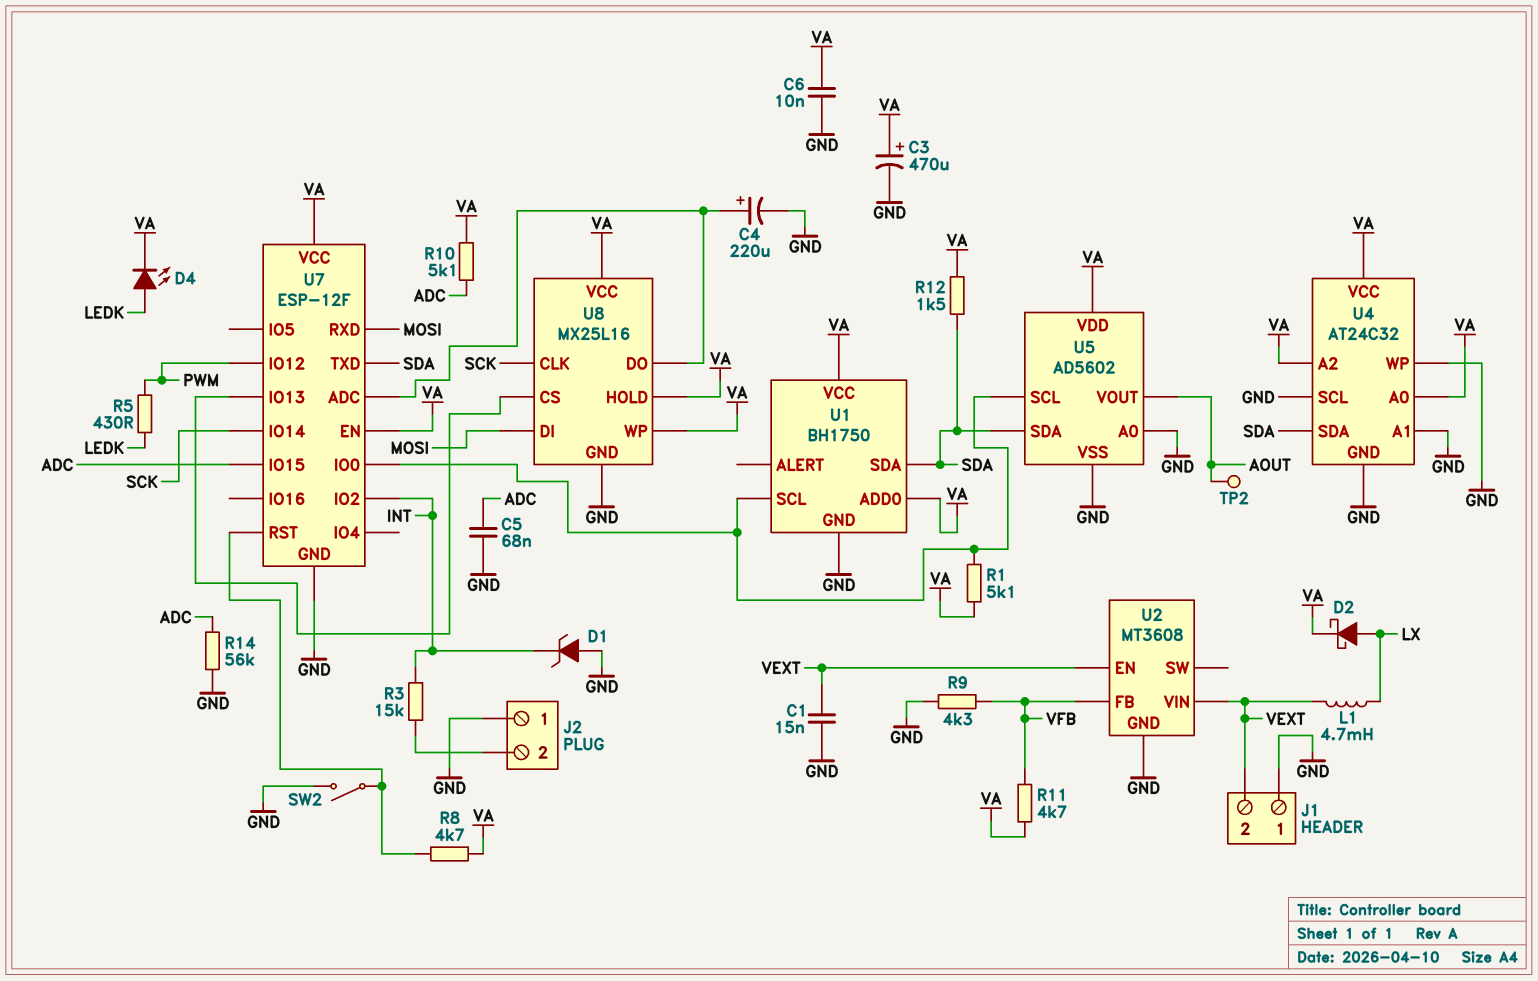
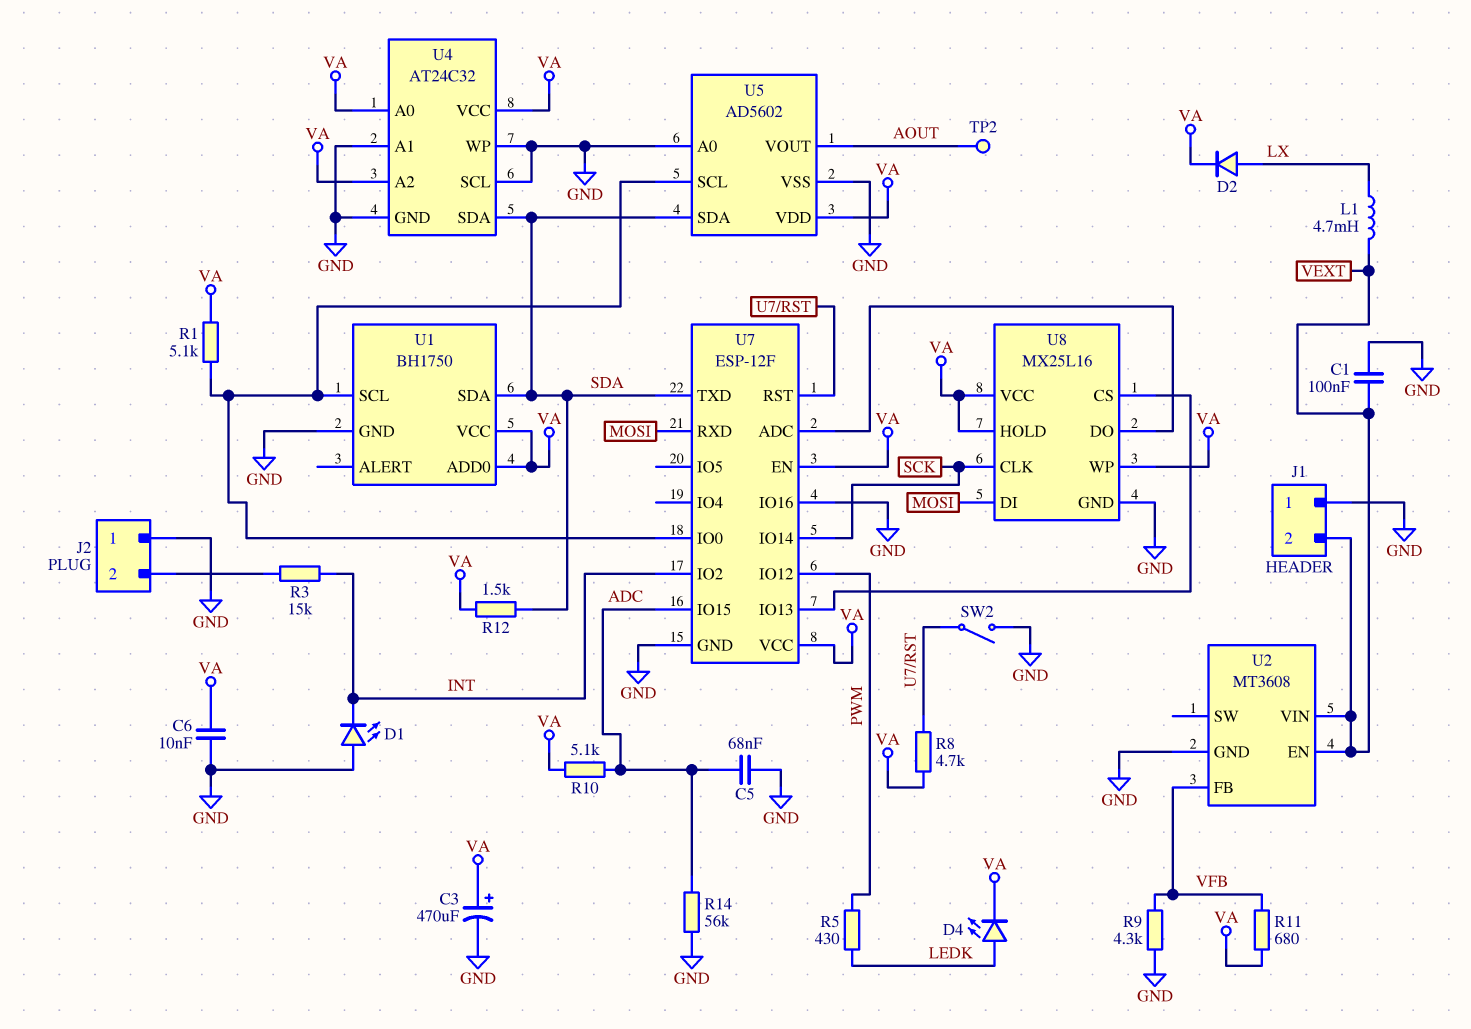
C1: 15nF (GND, VEXT) -> 100nF (GND, VEXT)
C4: 220uF (plus U7/ADC, minus GND) -> none
D1: zener (A GND, K INT) -> LED (A GND, K INT)
D2: schottky (A LX, K VA) -> diode (A LX, K VA)
R11: 4.7k (VA, VFB) -> 680 (VA, VFB)
U7 pin IO16: none -> GND

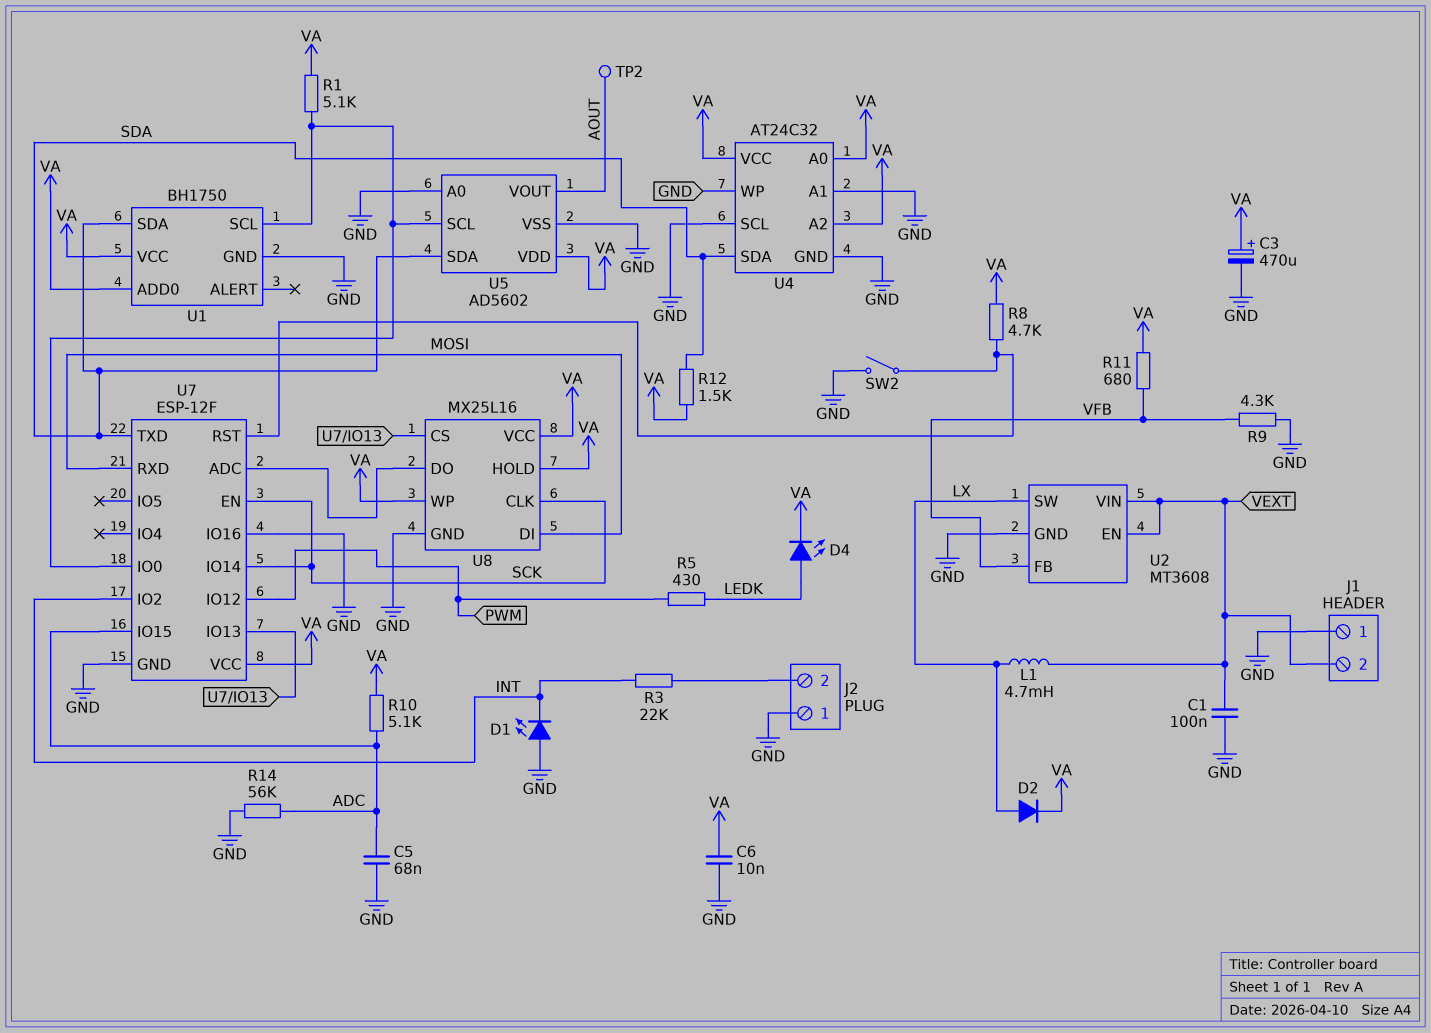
R3: 15k (INT, J2/2) -> 22k (INT, J2/2)
U2 pin SW: none -> LX
U7 pin EN: VA -> SCK

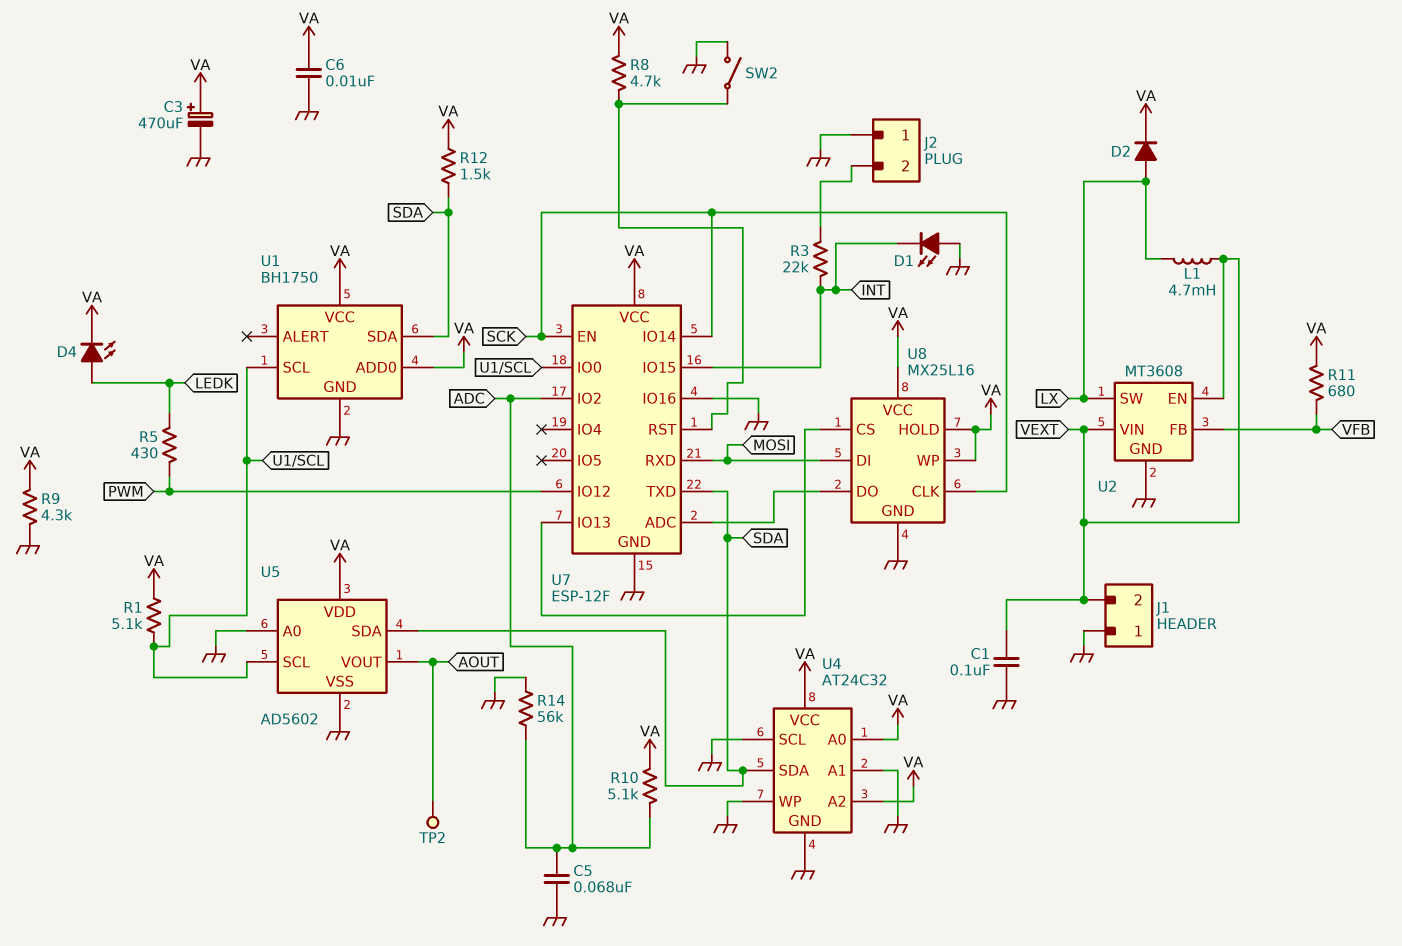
R9: 4.3k (GND, VFB) -> 4.3k (GND, VA)
U7 pin IO2: INT -> ADC
U7 pin IO15: ADC -> INT

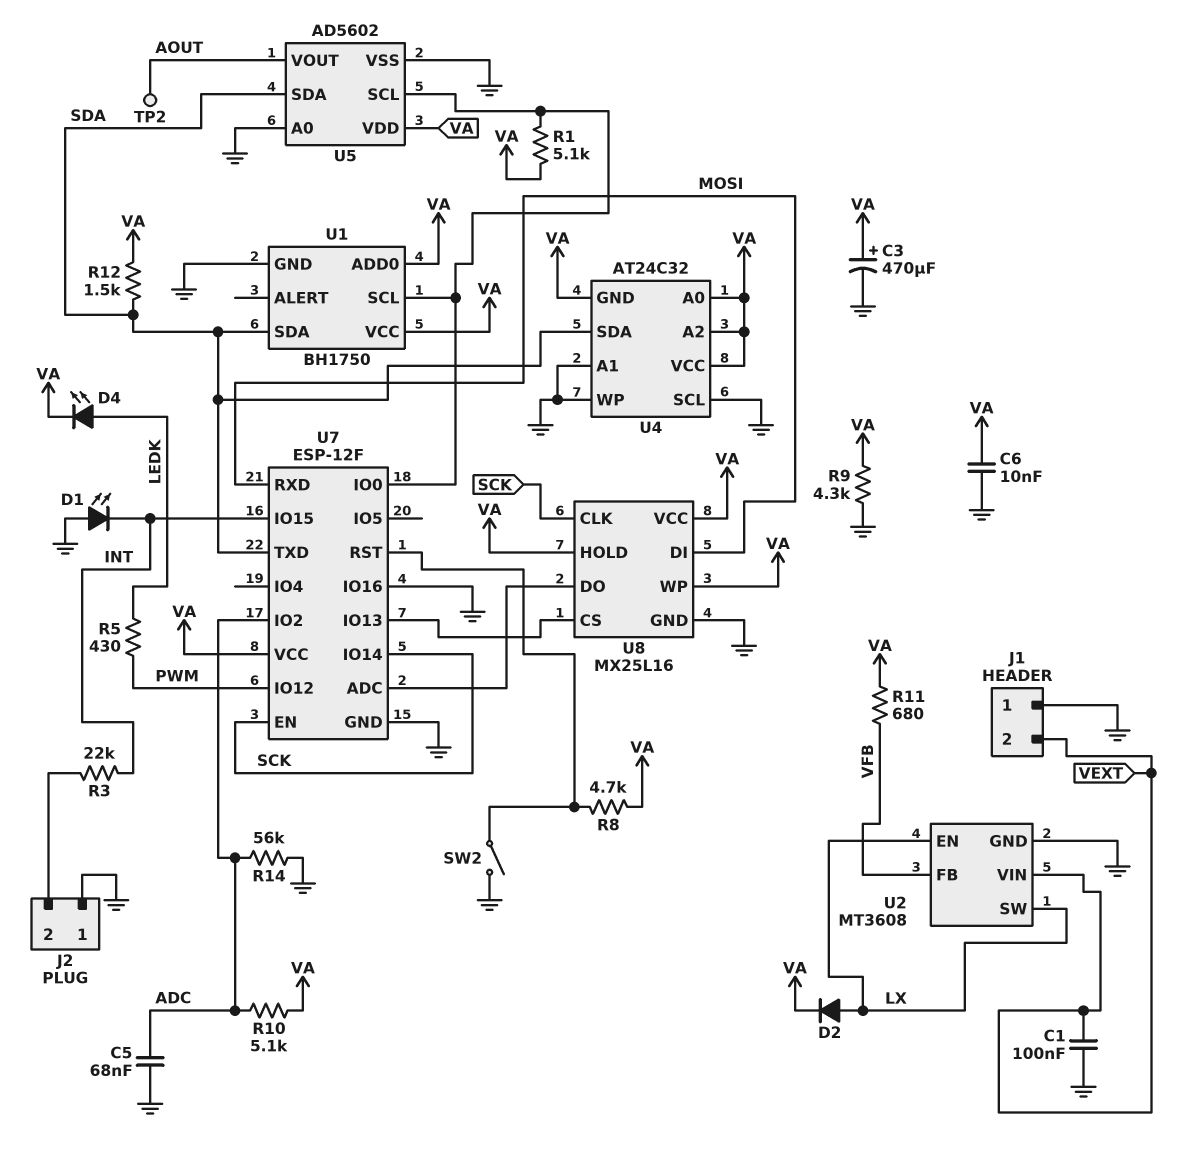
L1: 4.7mH (LX, VEXT) -> none
U2 pin EN: VEXT -> LX
U4 pin GND: GND -> VA

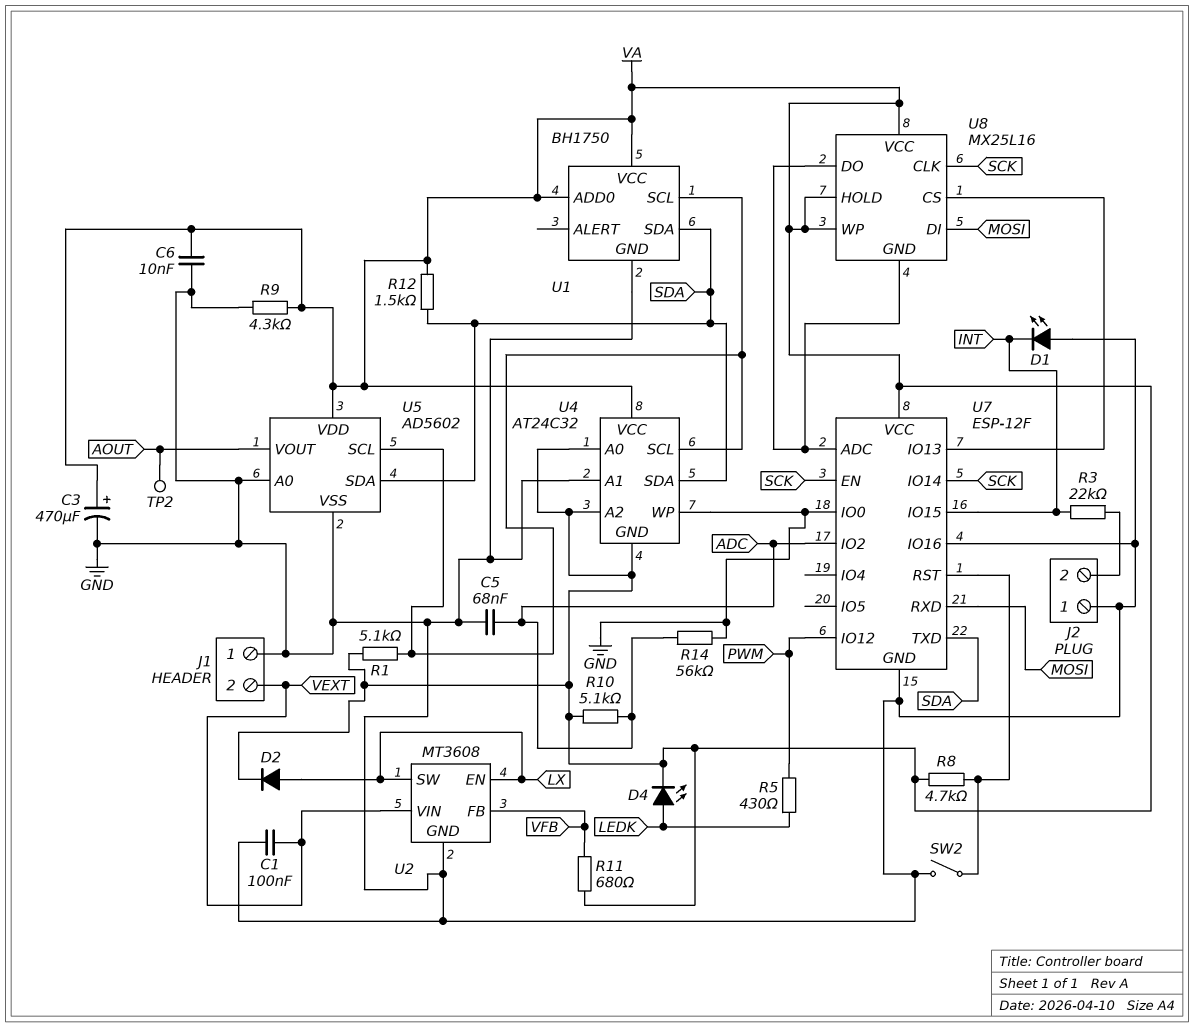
U4 pin SCL: GND -> U1/SCL
U7 pin IO0: U1/SCL -> GND
U8 pin GND: GND -> U7/ADC

